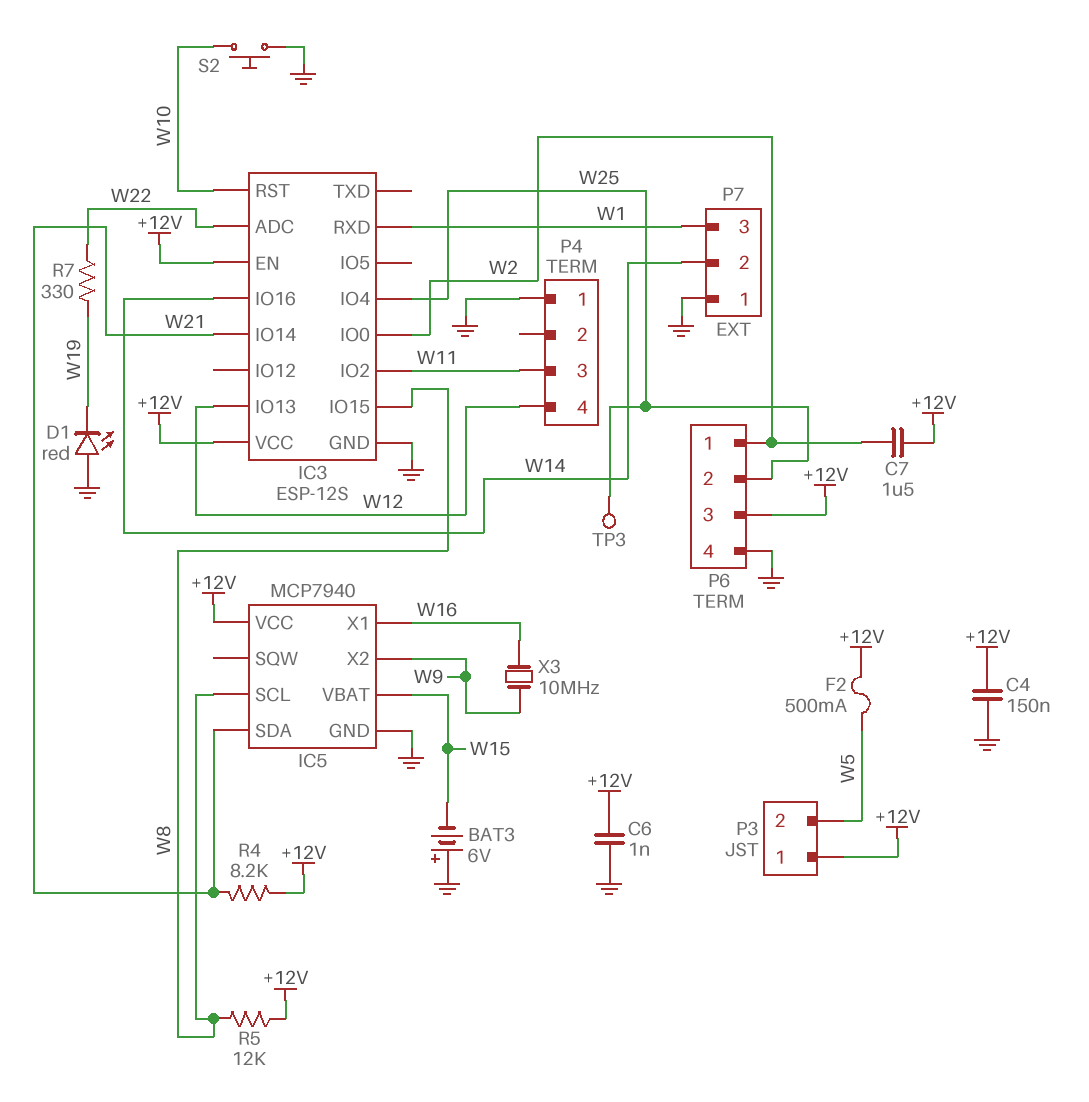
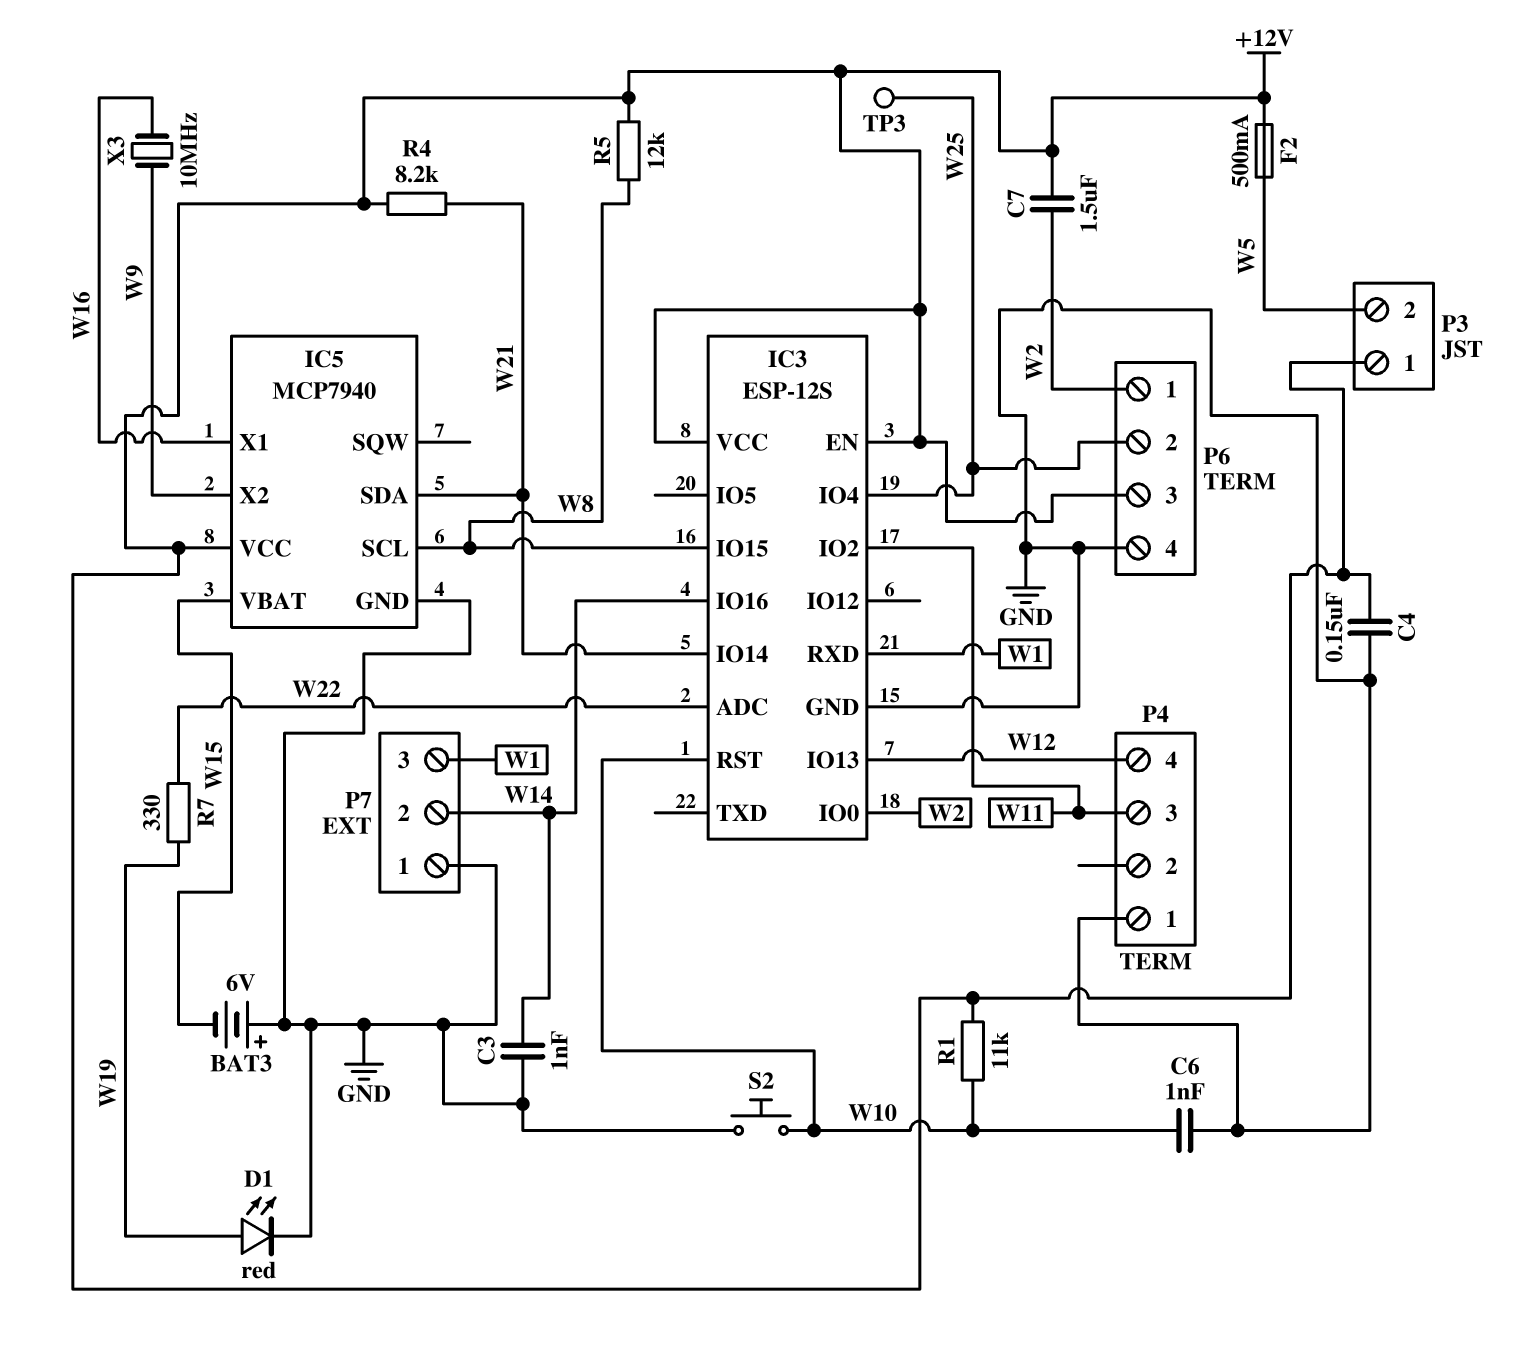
C3: none -> 1nF (GND, W14)
C6: 1nF (+12V, GND) -> 1nF (GND, W10)
D1: LED red (A GND, K W19) -> LED red (A W19, K GND)
R1: none -> 11k (+12V, W10)

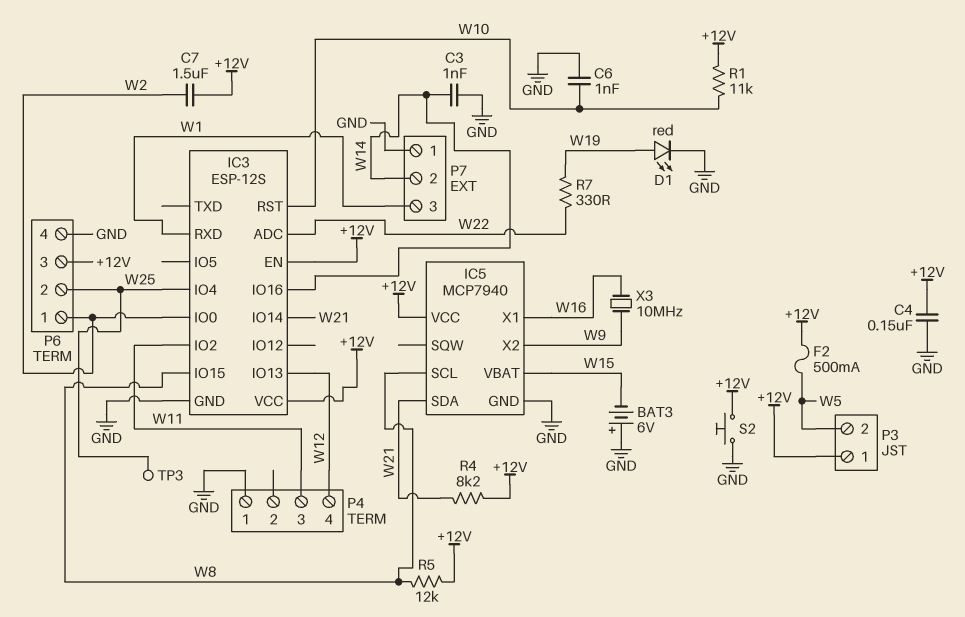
S2: button (GND, W10) -> button (+12V, GND)

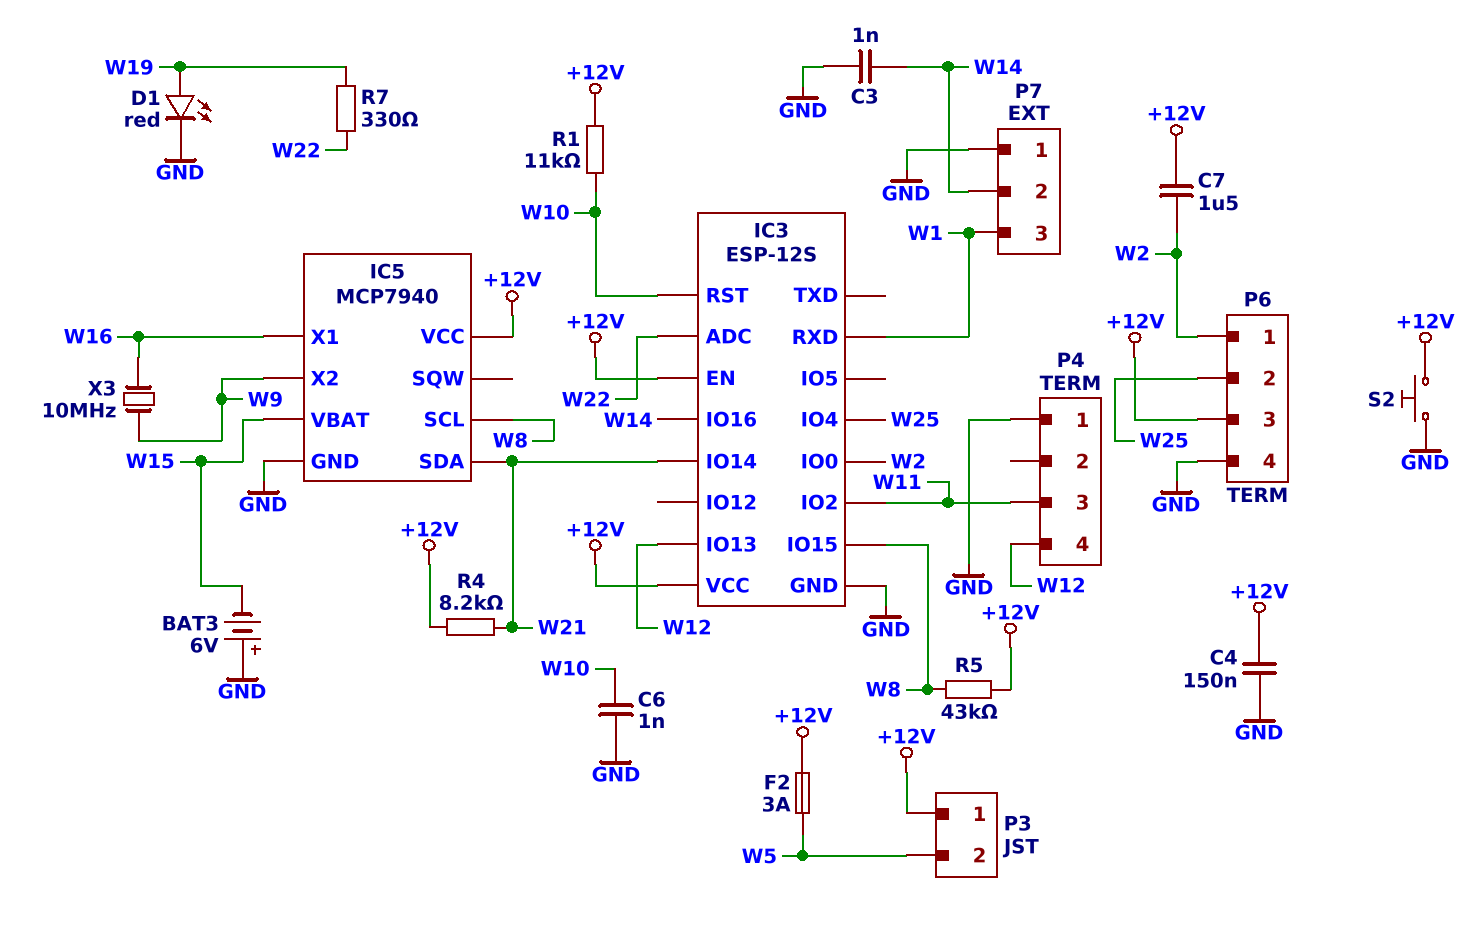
F2: 500mA (+12V, W5) -> 3A (+12V, W5)
R5: 12k (+12V, W8) -> 43k (+12V, W8)
TP3: test point (W25) -> none

